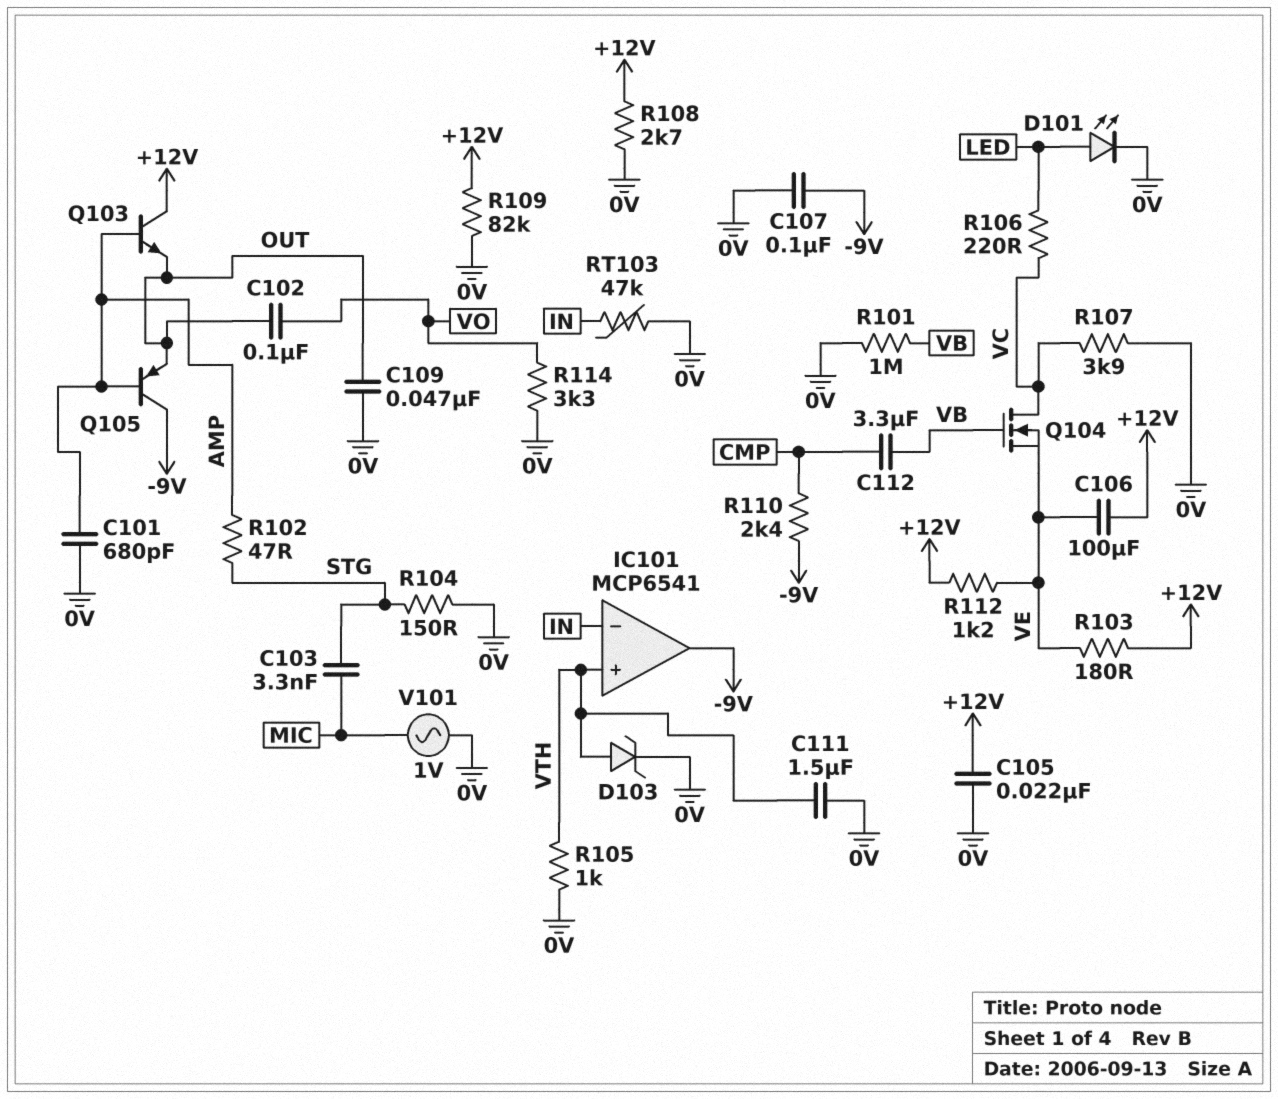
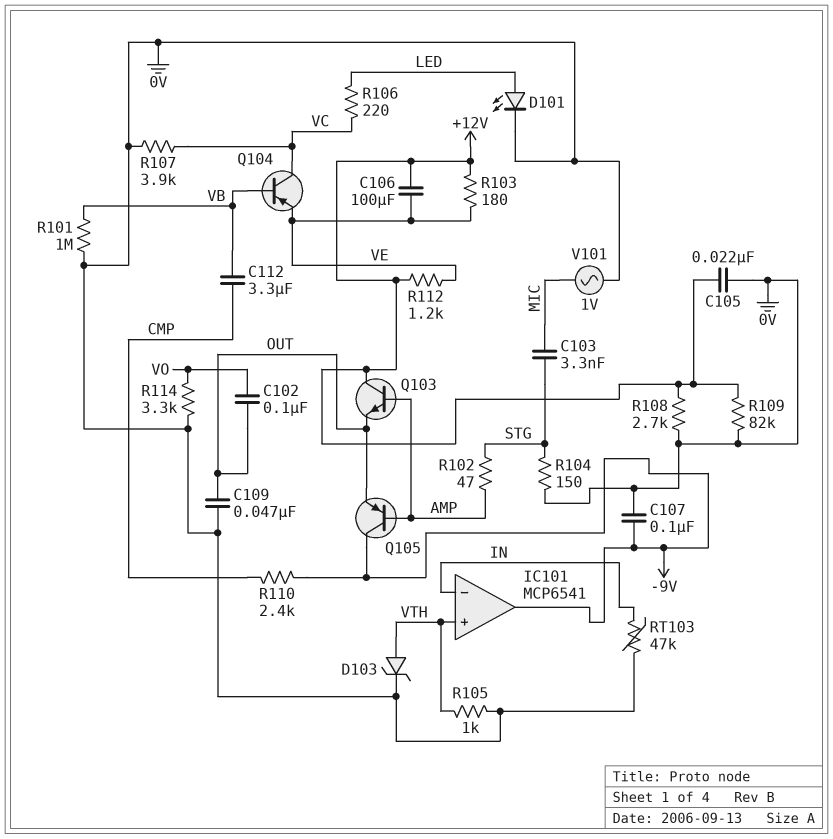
C101: 680pF (0V, AMP) -> none
C111: 1.5uF (0V, VTH) -> none
Q104: NMOS (G VB, D VC, S VE) -> PNP (B VB, C VC, E VE)

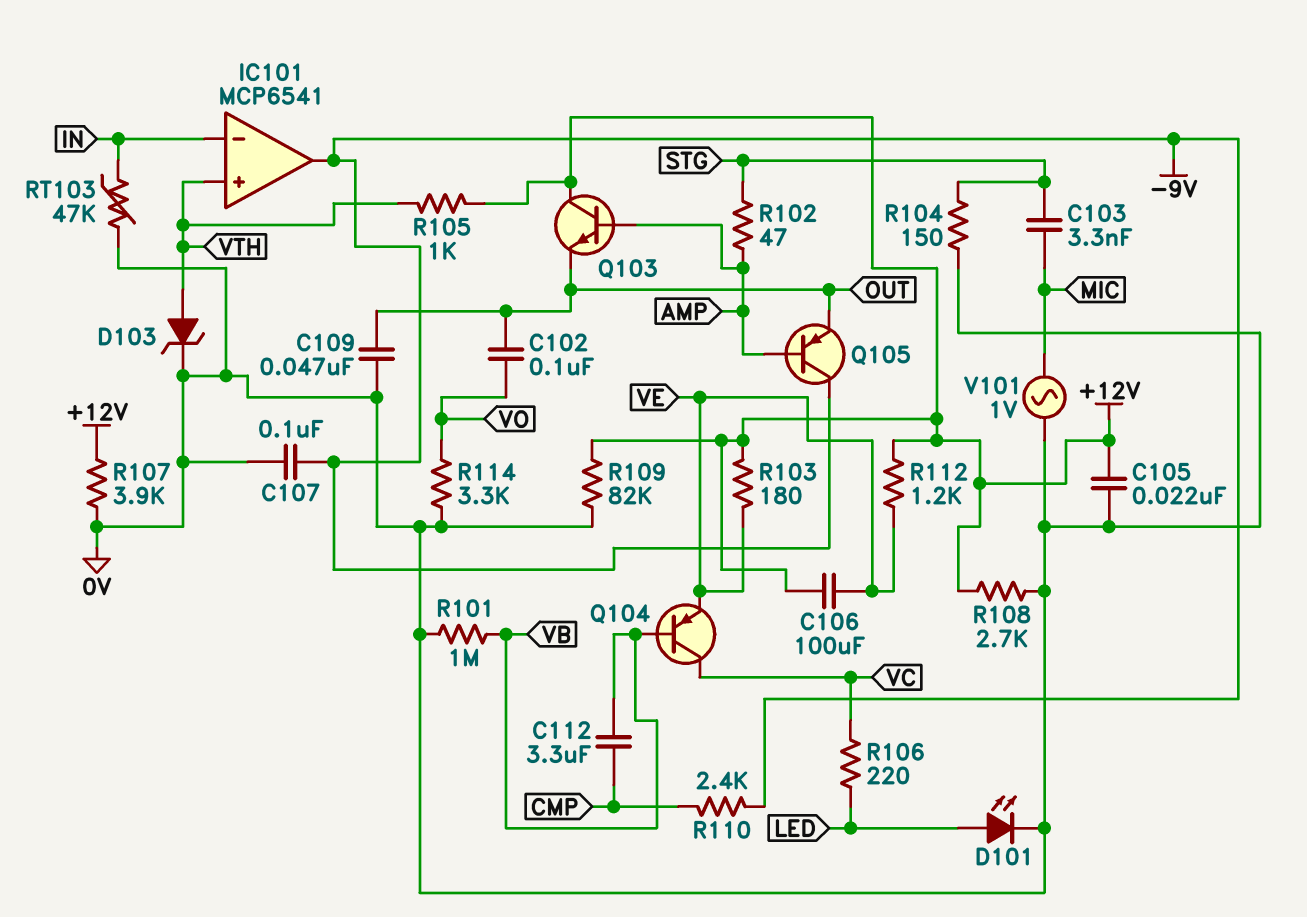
R105: 1k (0V, VTH) -> 1k (+12V, VTH)
R107: 3.9k (0V, VC) -> 3.9k (+12V, 0V)

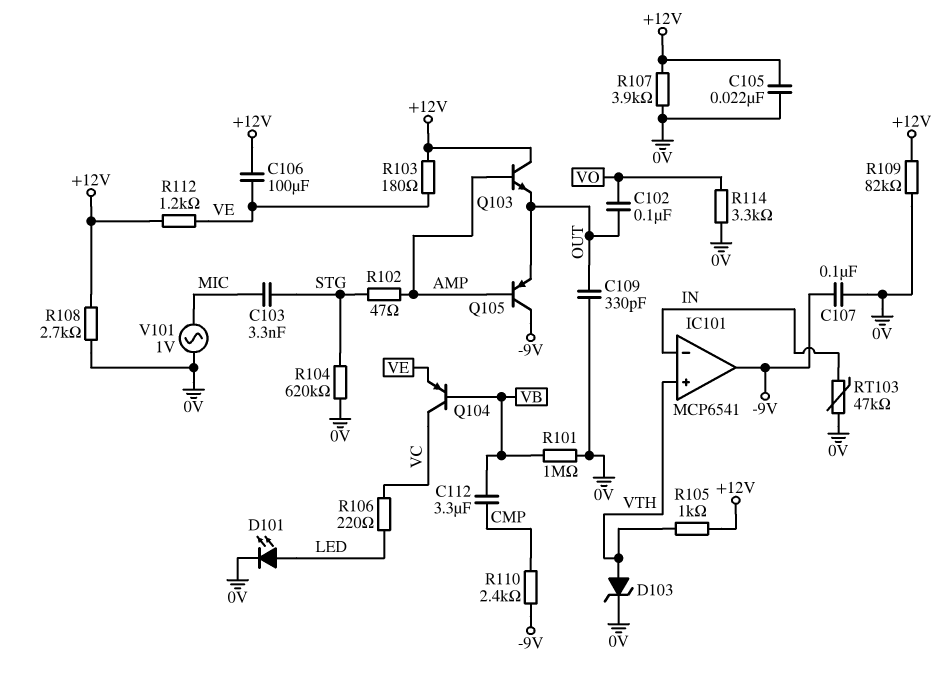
C109: 47nF (0V, OUT) -> 330pF (0V, OUT)
R104: 150 (0V, STG) -> 620k (0V, STG)

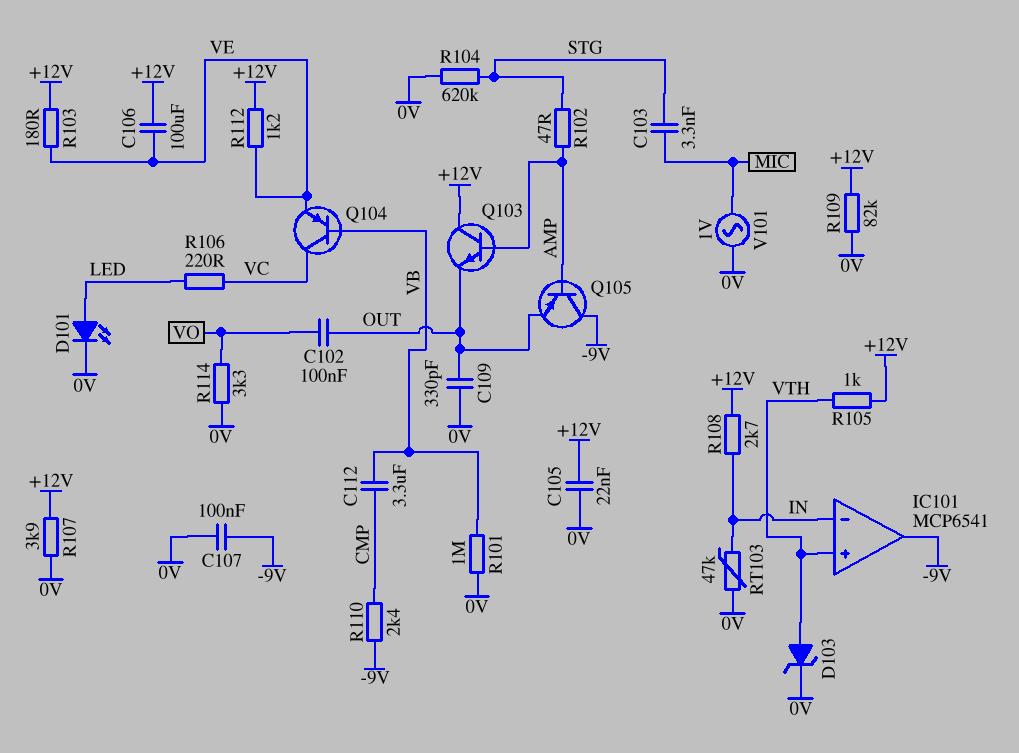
R108: 2.7k (+12V, 0V) -> 2.7k (+12V, IN)

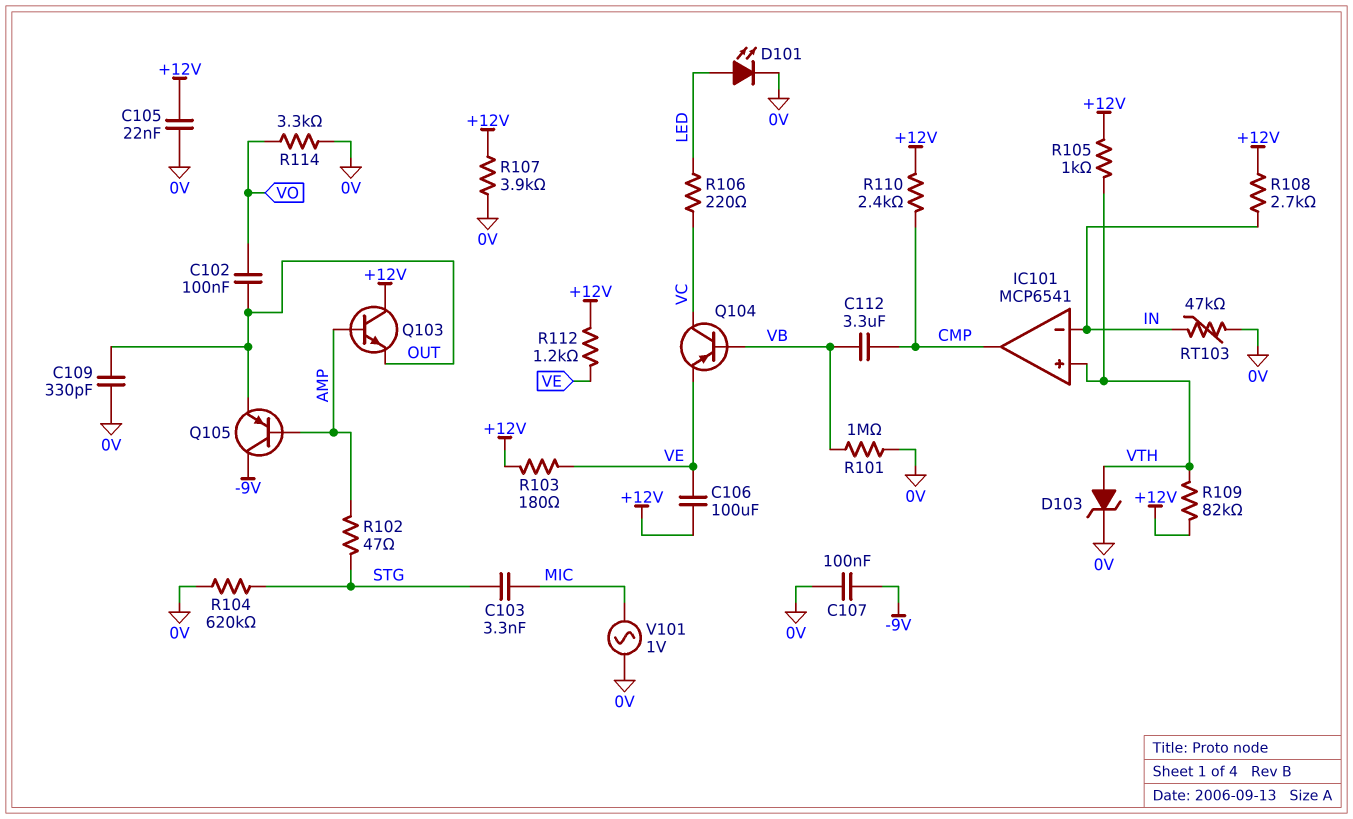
IC101 pin out: -9V -> CMP
R109: 82k (+12V, 0V) -> 82k (+12V, VTH)
R110: 2.4k (-9V, CMP) -> 2.4k (+12V, CMP)

